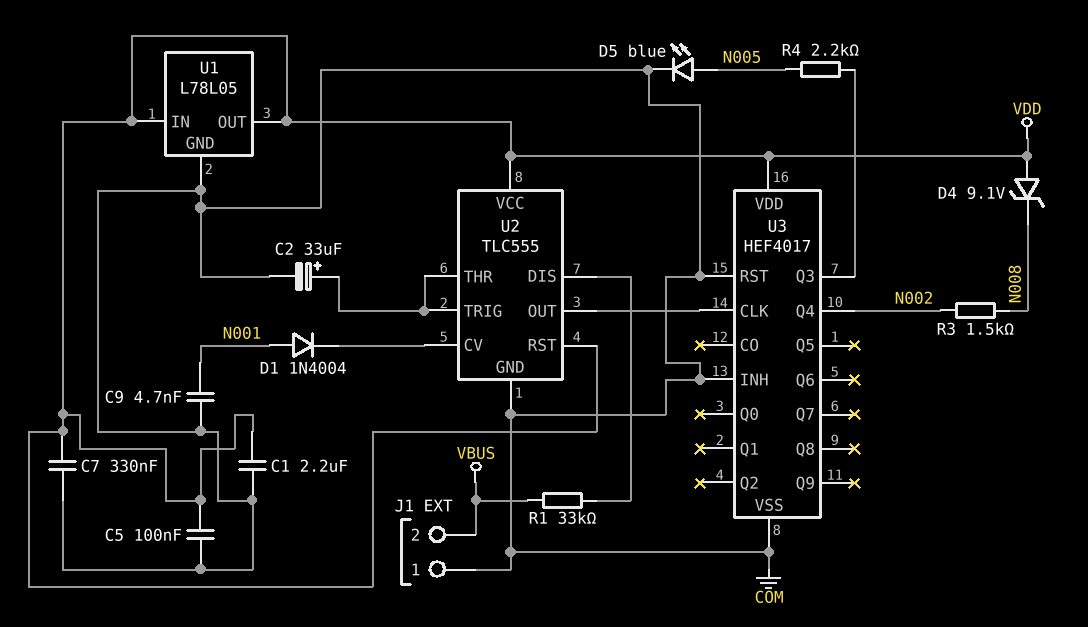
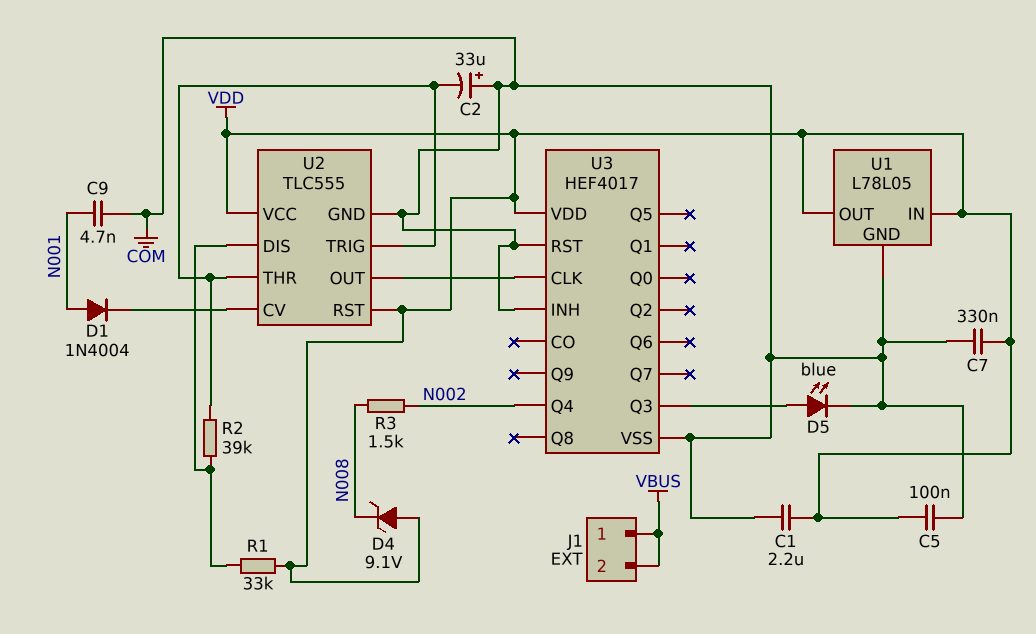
C2: 33uF (plus U2/THR, minus COM) -> 33uF (plus COM, minus U2/THR)
D5: LED blue (A N005, K COM) -> LED blue (A U3/Q3, K COM)
J1 pin 1: COM -> VBUS
R1: 33k (U2/DIS, VBUS) -> 33k (U2/DIS, VDD)
R2: none -> 39k (U2/DIS, U2/THR)
R4: 2.2k (N005, U3/Q3) -> none

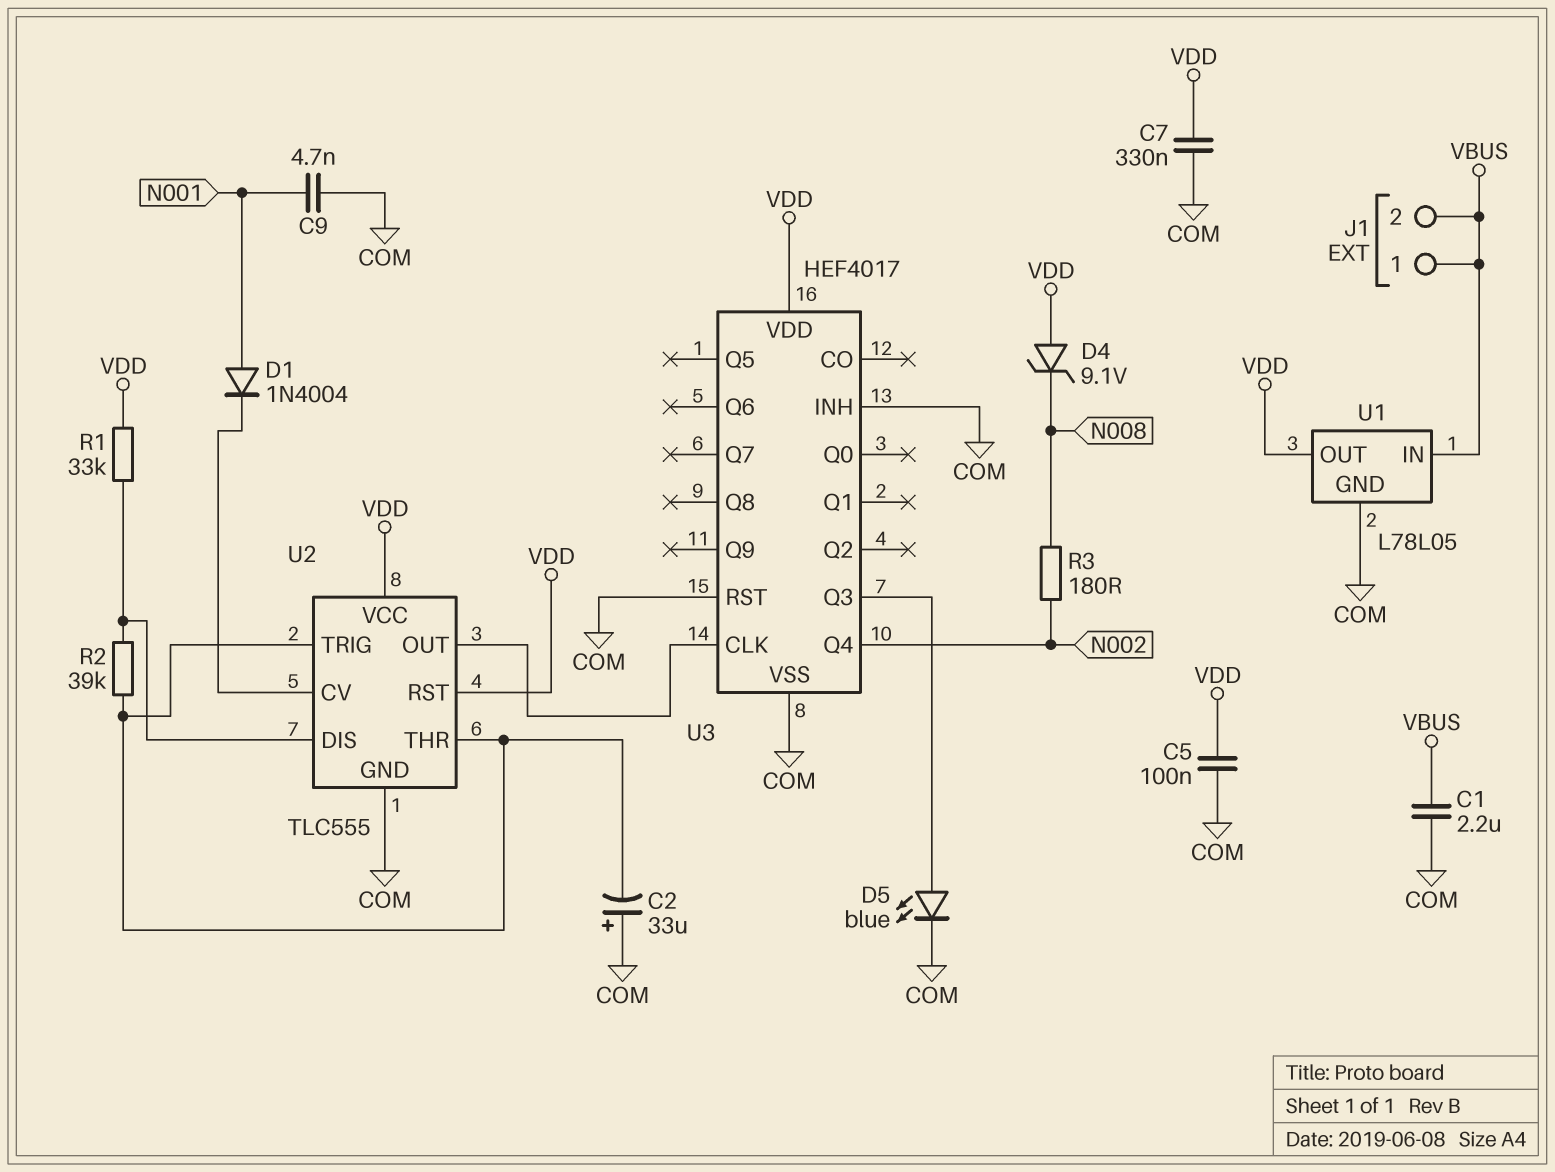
C1: 2.2uF (COM, VDD) -> 2.2uF (COM, VBUS)
R3: 1.5k (N002, N008) -> 180 (N002, N008)
U1 pin IN: VDD -> VBUS

